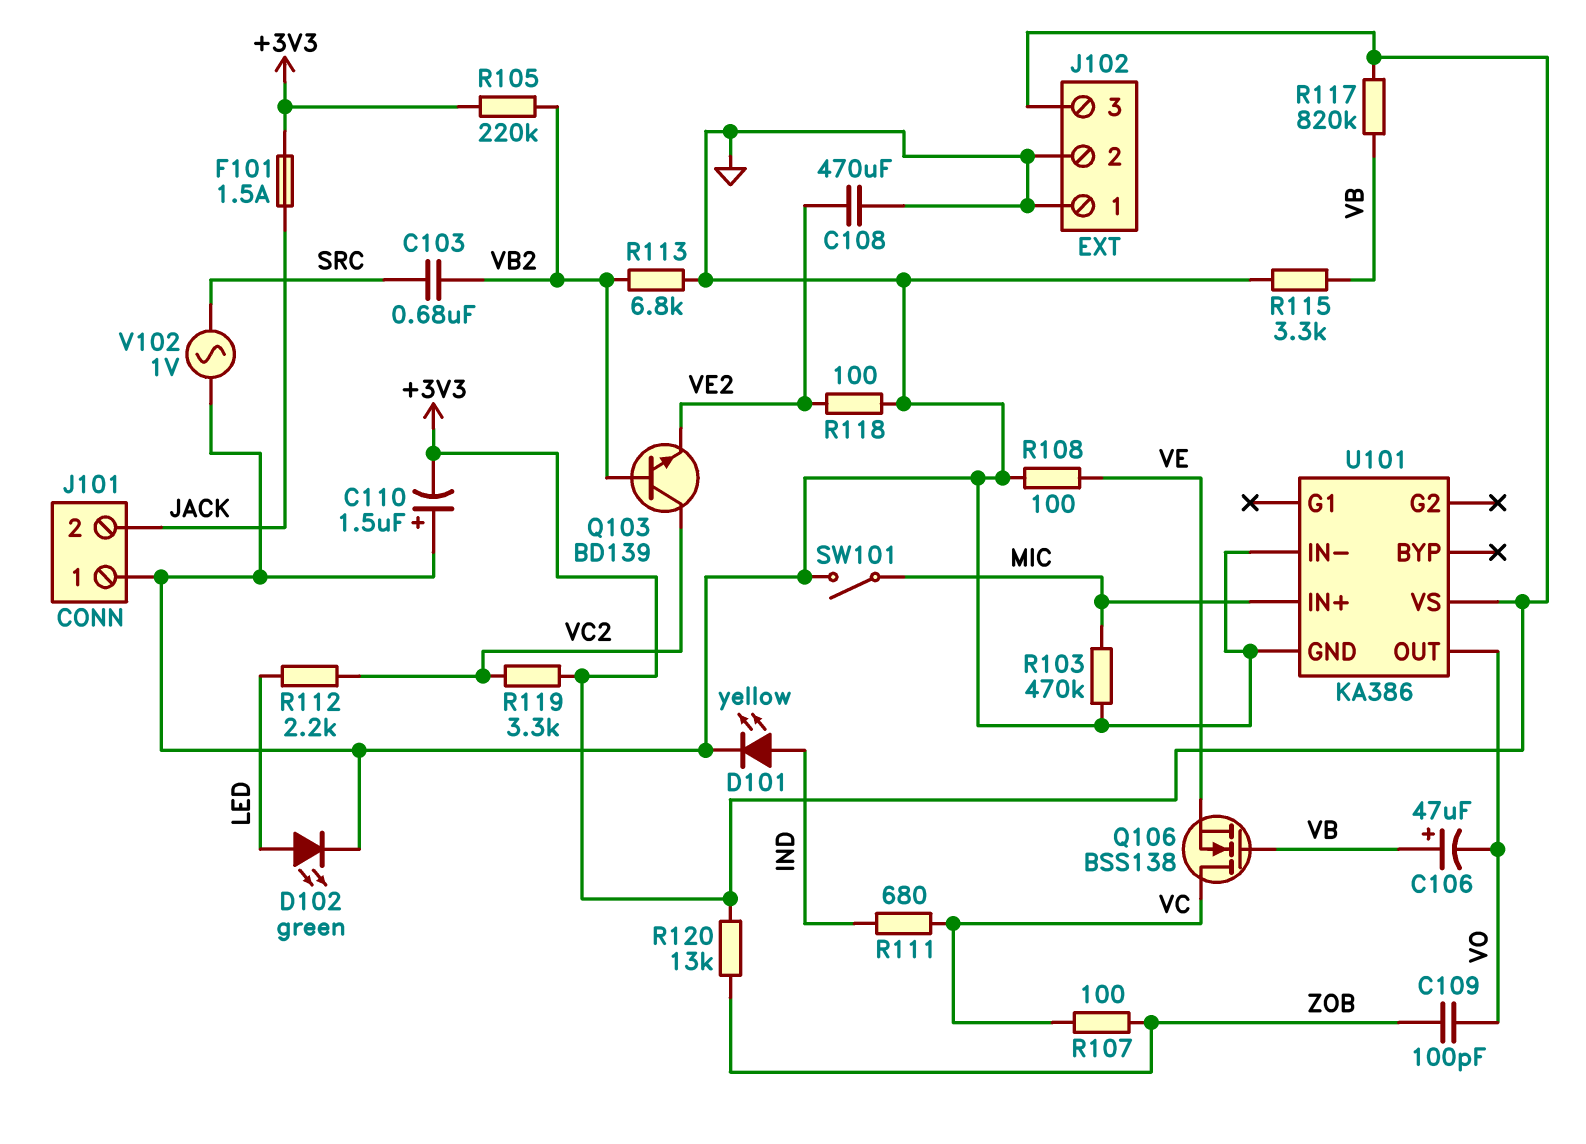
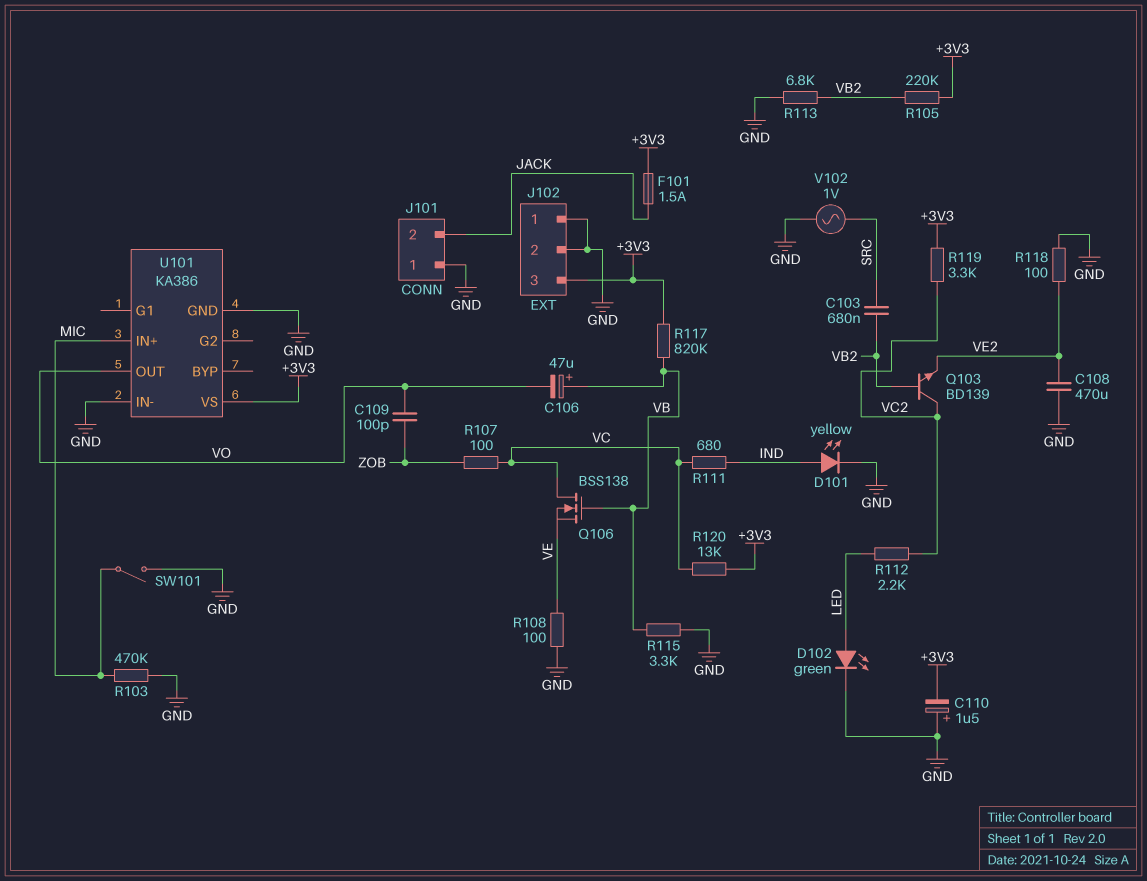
R120: 13k (+3V3, ZOB) -> 13k (+3V3, VC)

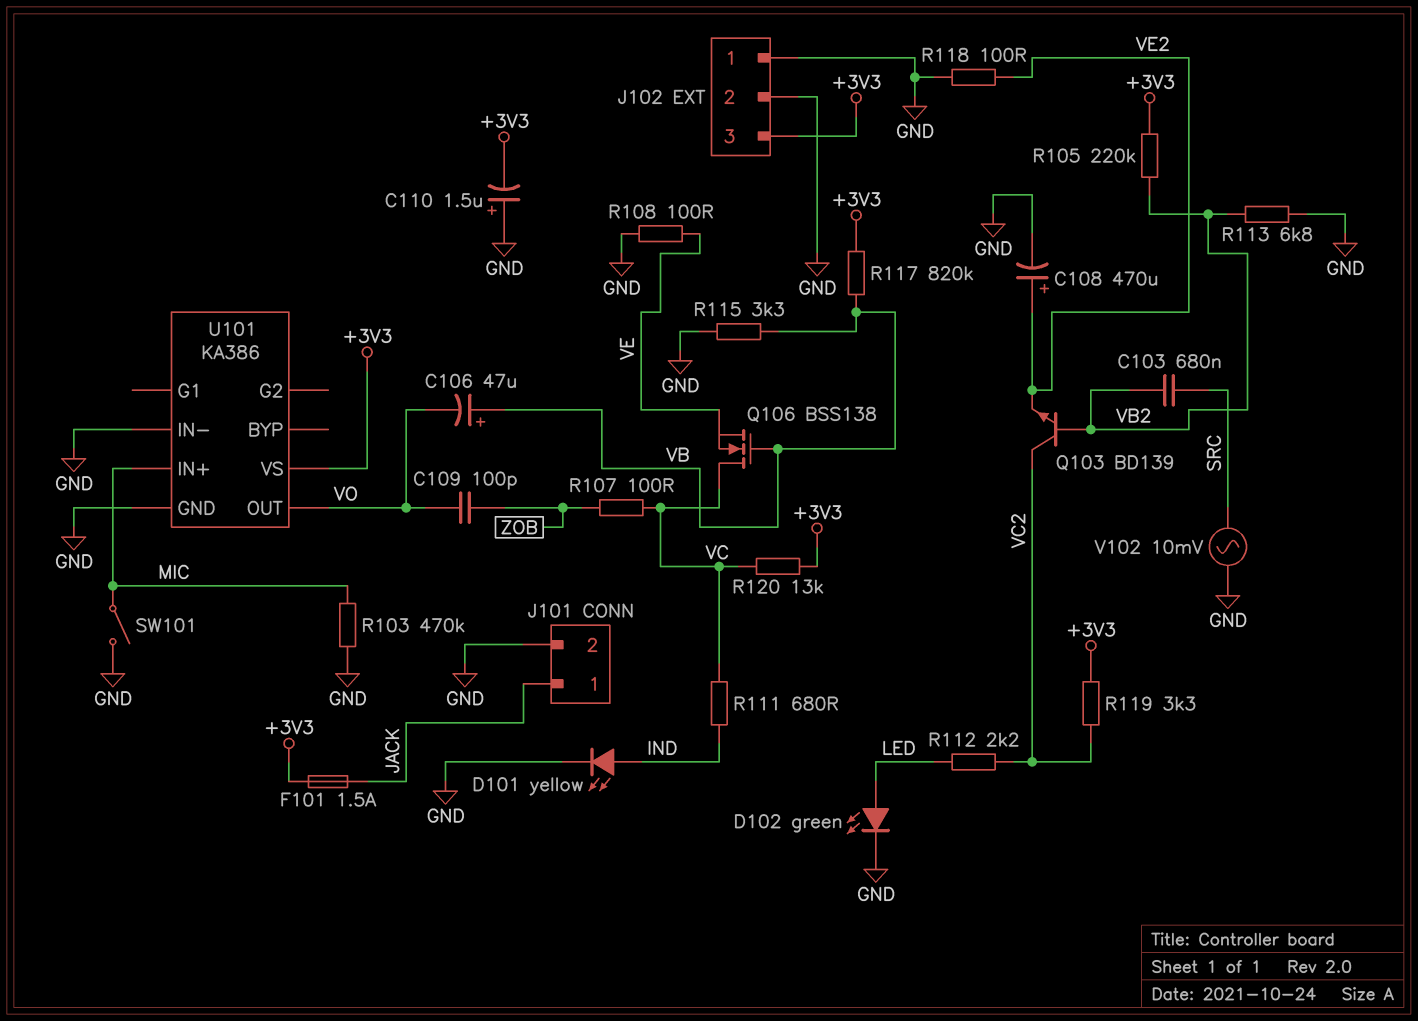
C108: 470uF (GND, VE2) -> 470uF (plus VE2, minus GND)
J101 pin 1: GND -> JACK
J101 pin 2: JACK -> GND
V102: AC 1V (GND, SRC) -> AC 10mV (GND, SRC)

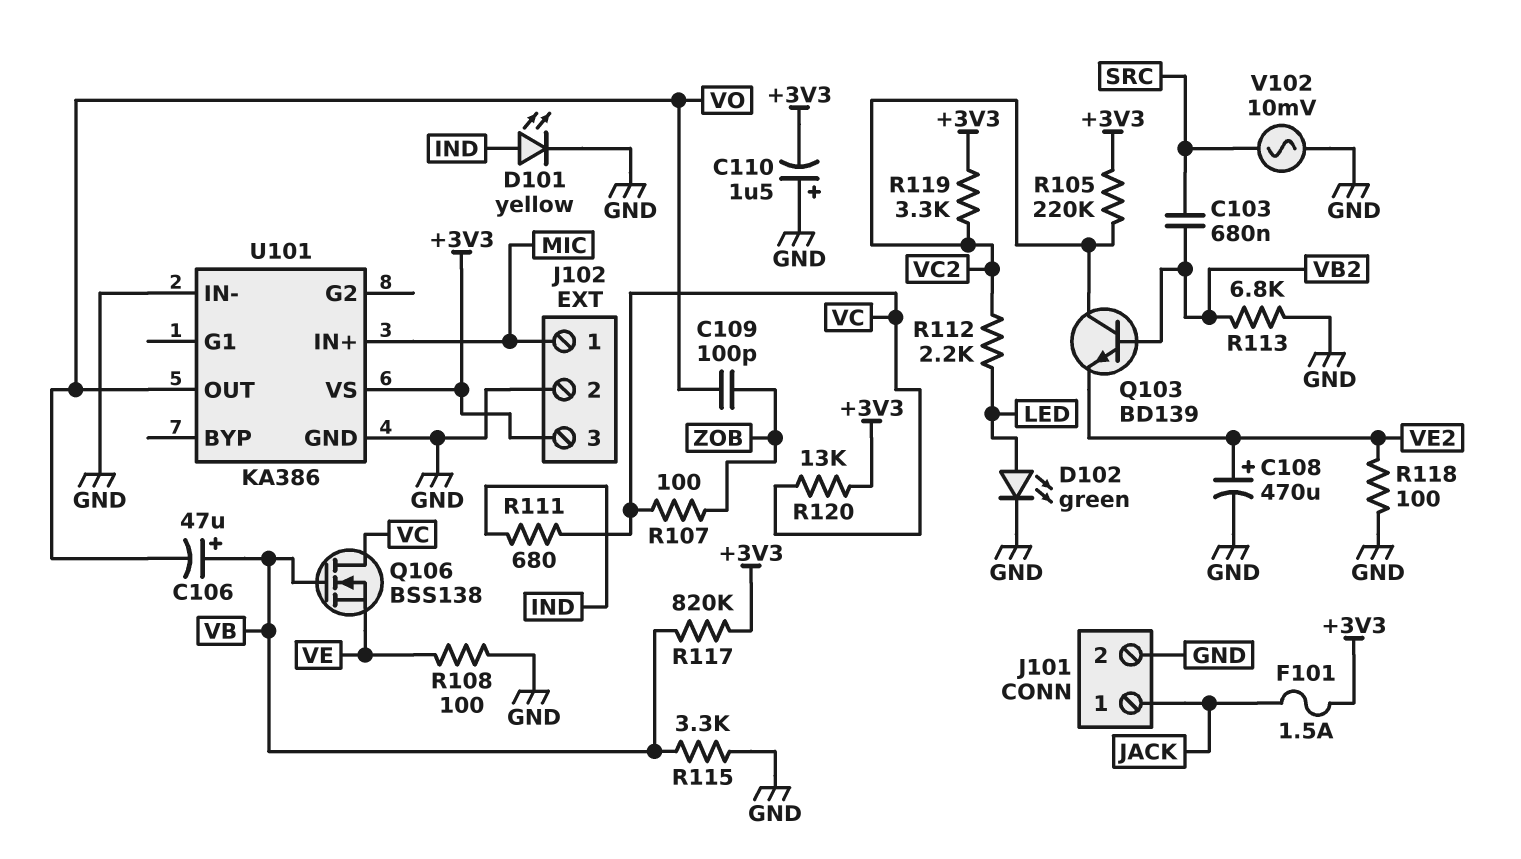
J102 pin 1: GND -> MIC
R103: 470k (GND, MIC) -> none
R105: 220k (+3V3, VB2) -> 220k (+3V3, VC2)
SW101: switch (GND, MIC) -> none

